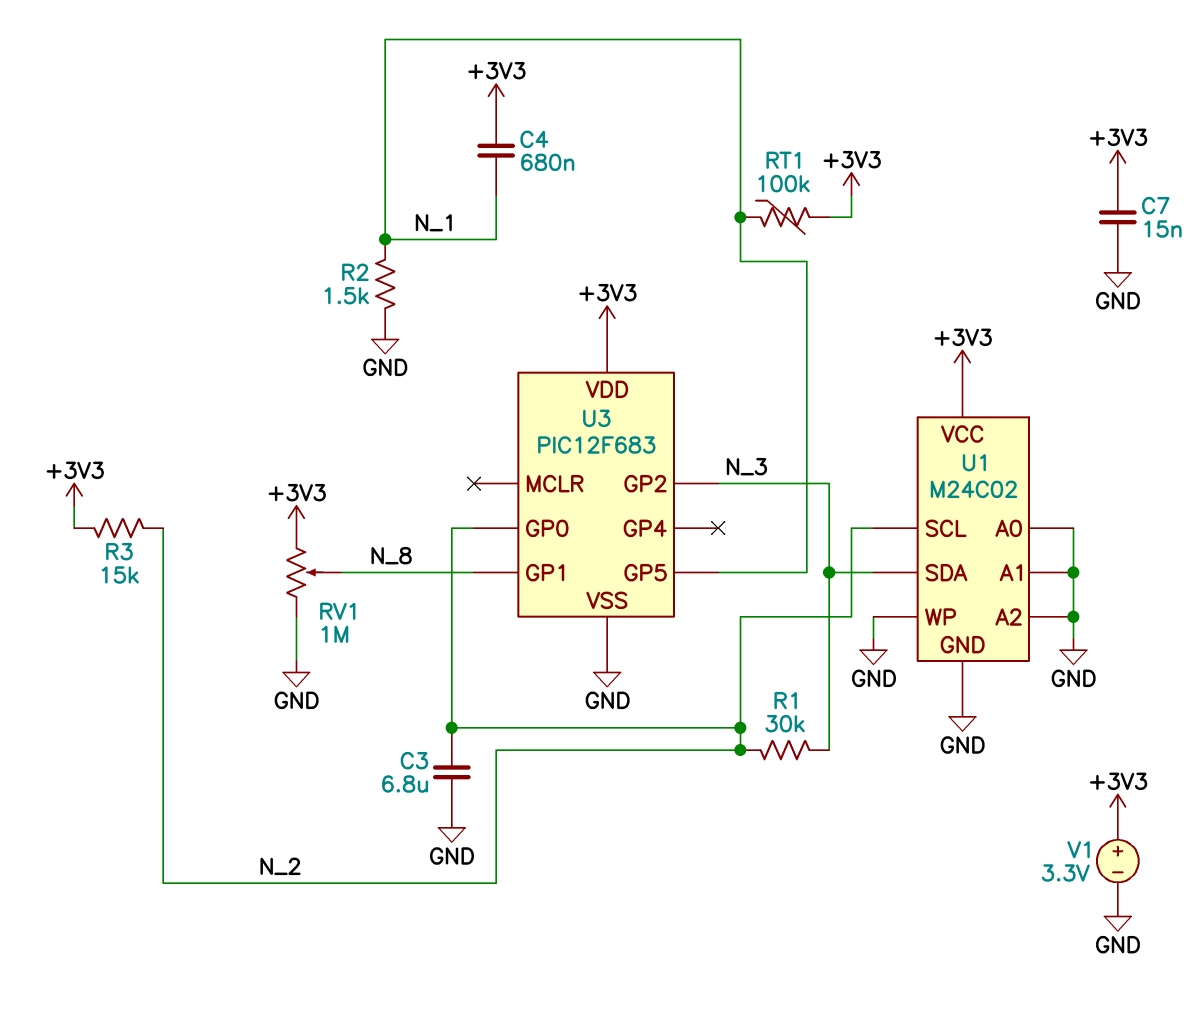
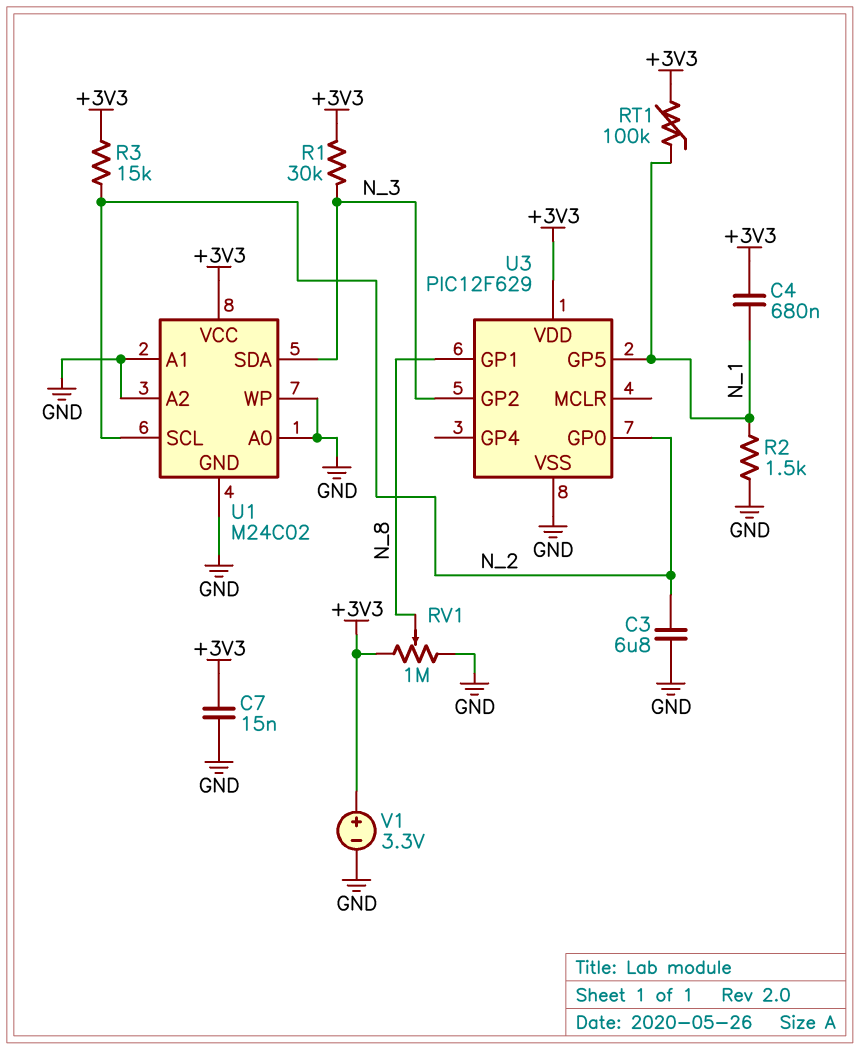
R1: 30k (N_2, N_3) -> 30k (+3V3, N_3)
U3: PIC12F683 -> PIC12F629

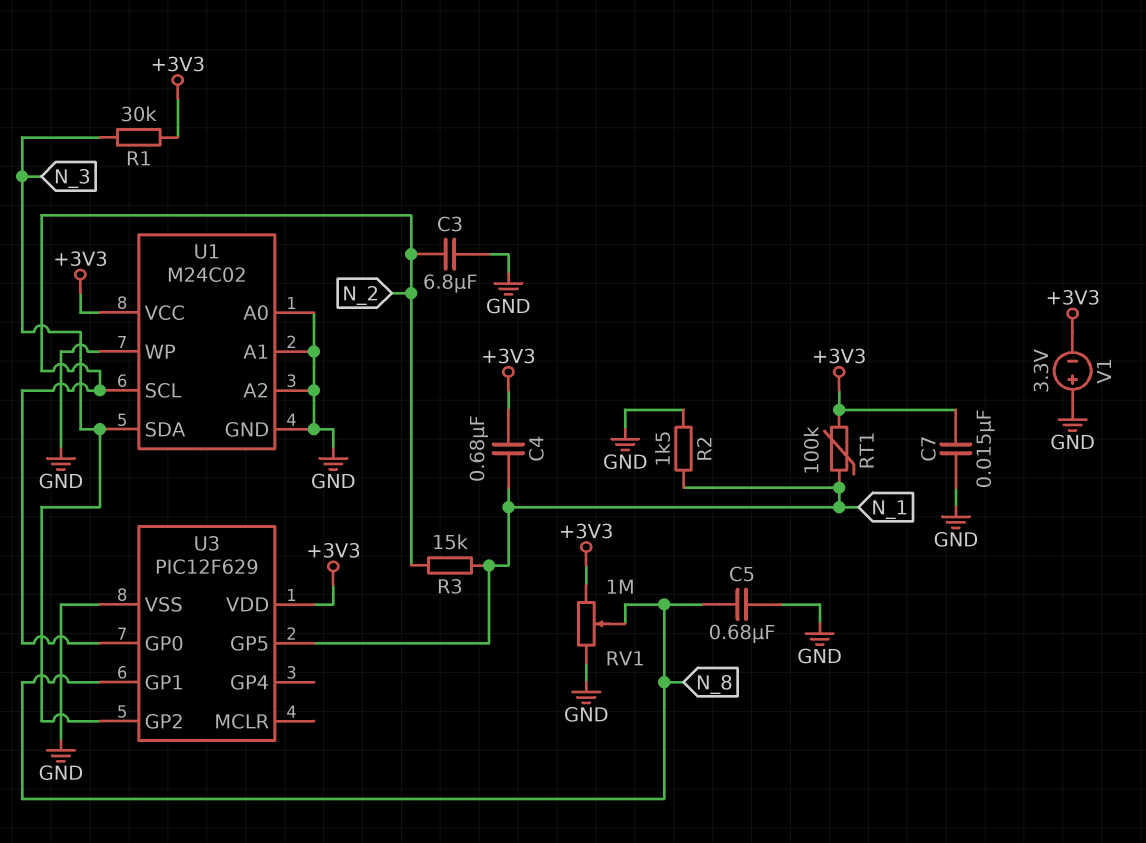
C5: none -> 680nF (GND, N_8)
R3: 15k (+3V3, N_2) -> 15k (N_1, N_2)
V1: 3.3V (plus +3V3, minus GND) -> 3.3V (plus GND, minus +3V3)

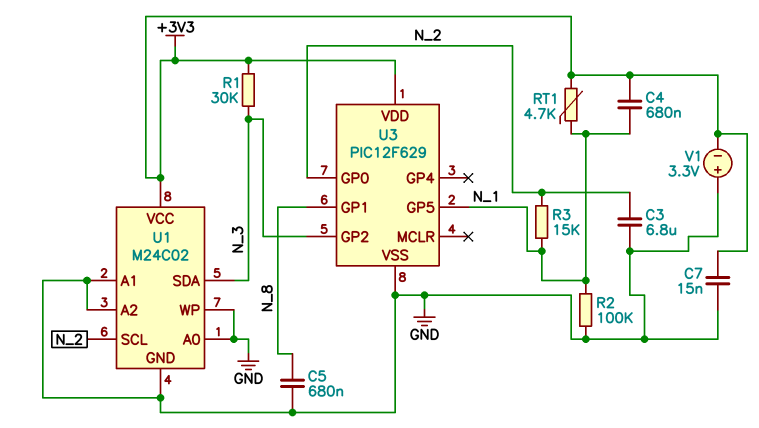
R2: 1.5k (GND, N_1) -> 100k (GND, N_1)
RT1: 100k (+3V3, N_1) -> 4.7k (+3V3, N_1)
RV1: 1M (+3V3, GND, wiper N_8) -> none

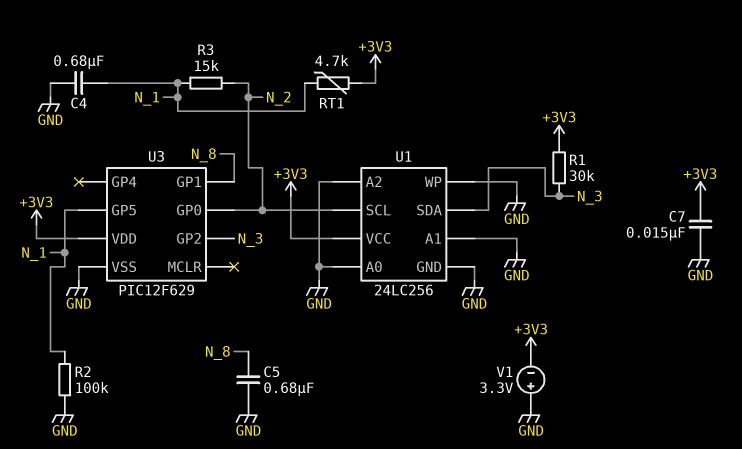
C3: 6.8uF (GND, N_2) -> none
C4: 680nF (+3V3, N_1) -> 680nF (GND, N_1)
U1: M24C02 -> 24LC256

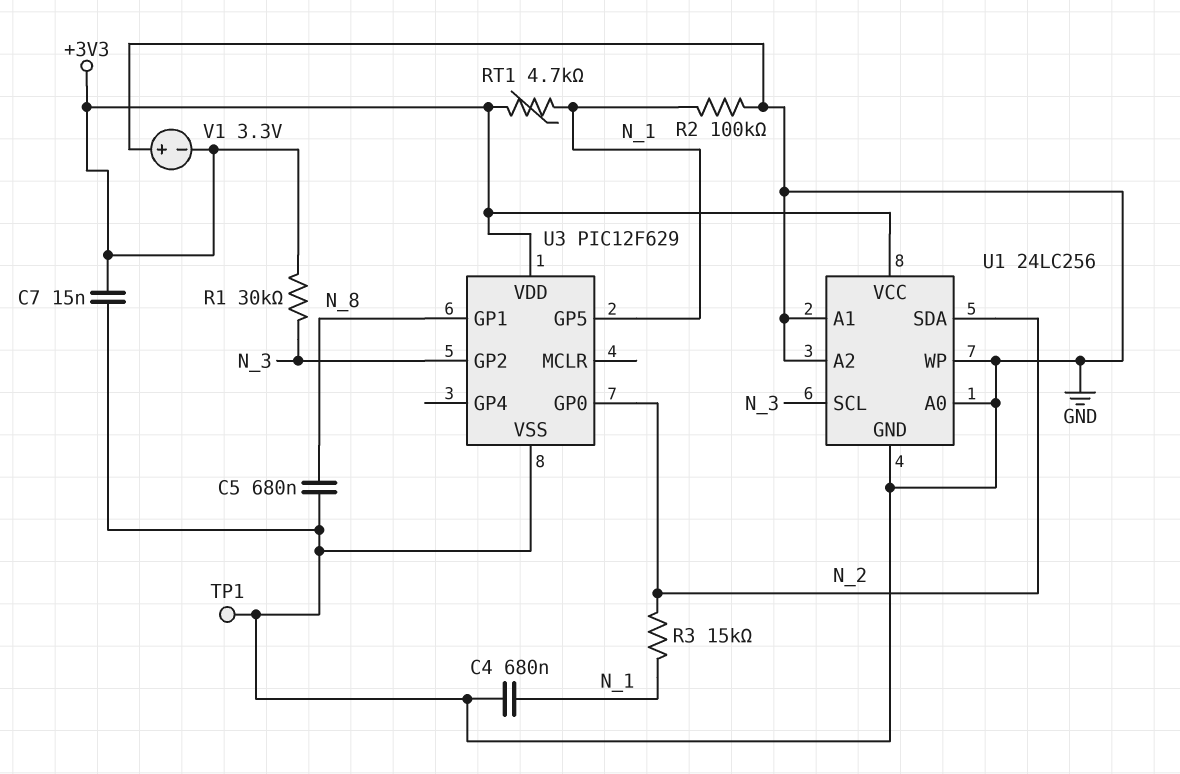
TP1: none -> test point (GND)
U1 pin SCL: N_2 -> N_3
U1 pin SDA: N_3 -> N_2

